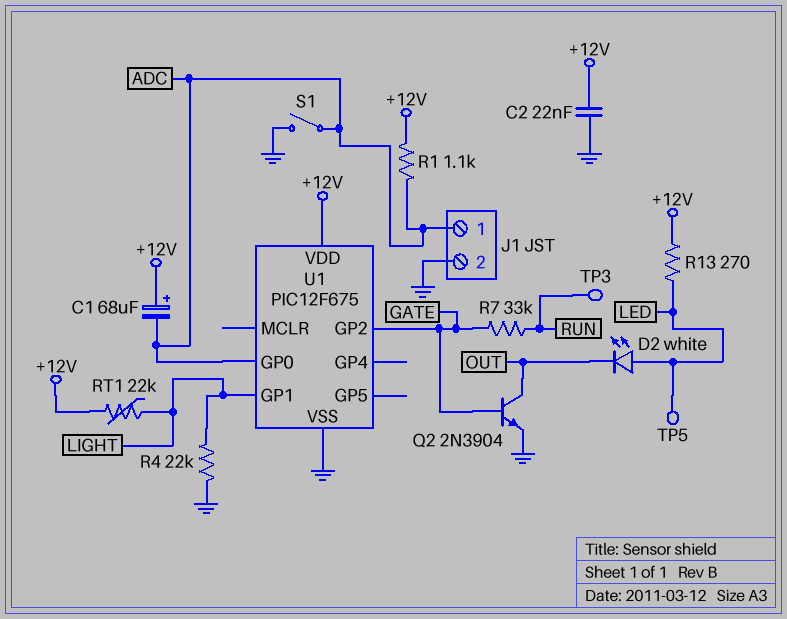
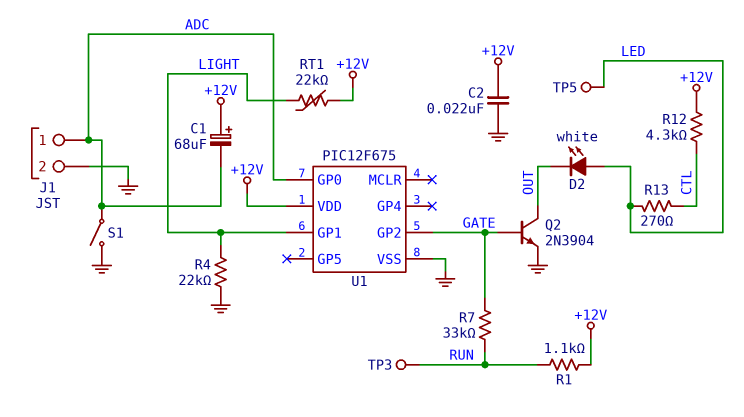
R1: 1.1k (+12V, ADC) -> 1.1k (+12V, RUN)
R12: none -> 4.3k (+12V, CTL)
R13: 270 (+12V, LED) -> 270 (CTL, LED)

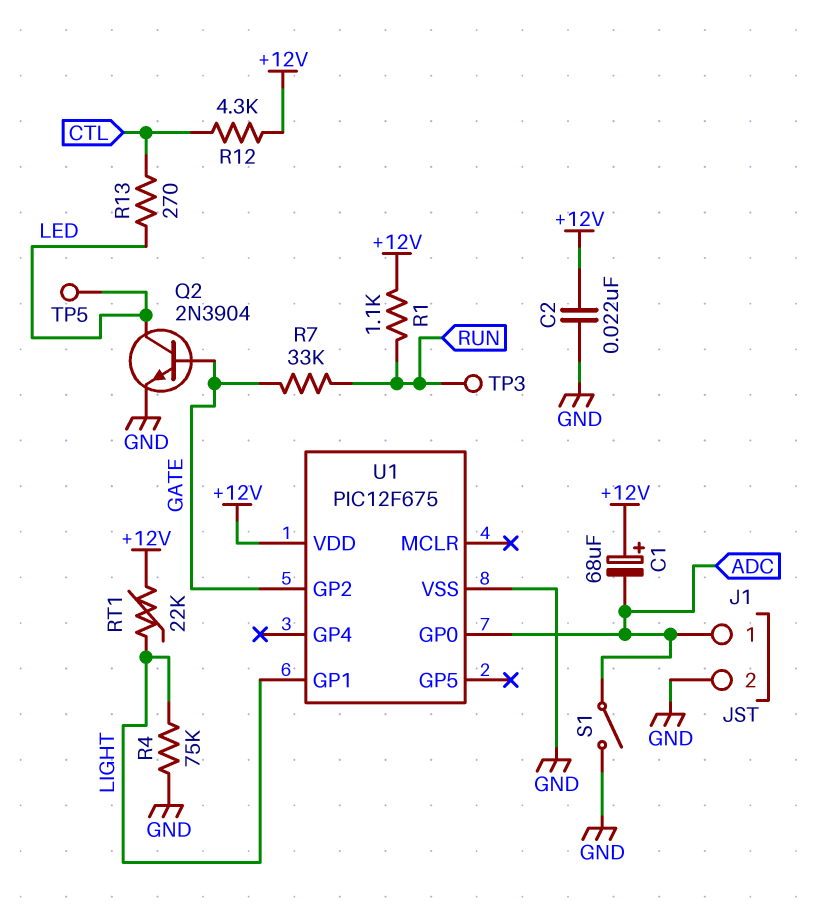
D2: LED white (A LED, K OUT) -> none
Q2: NPN 2N3904 (B GATE, C OUT, E GND) -> NPN 2N3904 (B GATE, C LED, E GND)
R4: 22k (GND, LIGHT) -> 75k (GND, LIGHT)

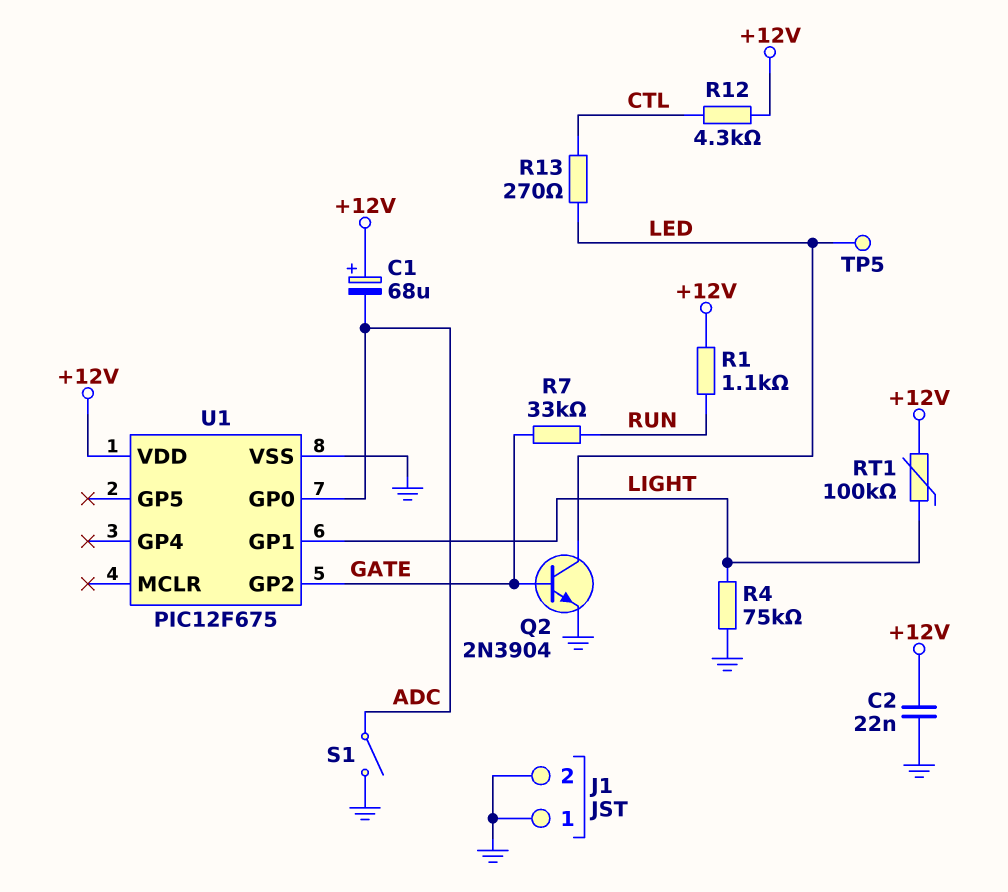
J1 pin 1: ADC -> GND
RT1: 22k (+12V, LIGHT) -> 100k (+12V, LIGHT)
TP3: test point (RUN) -> none

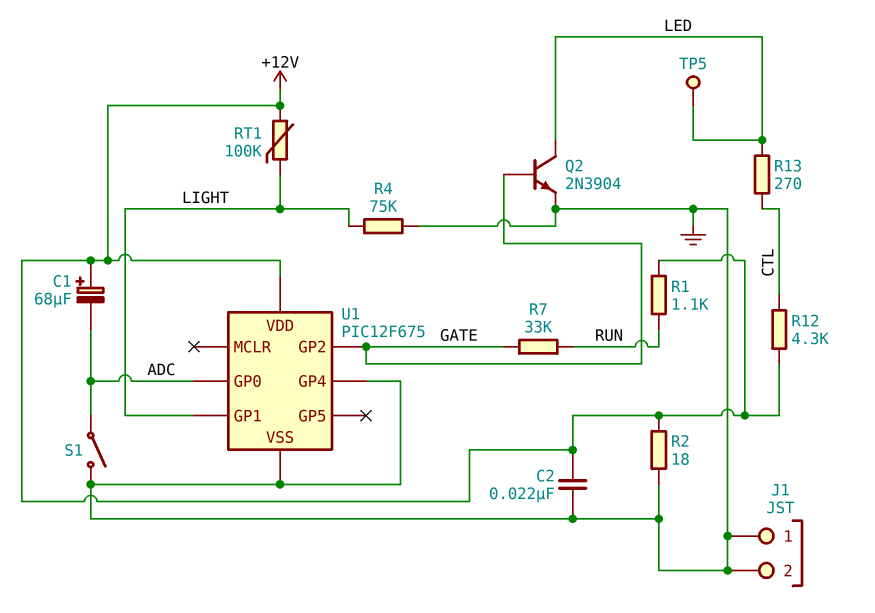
R2: none -> 18 (+12V, GND)
U1 pin GP4: none -> GND

